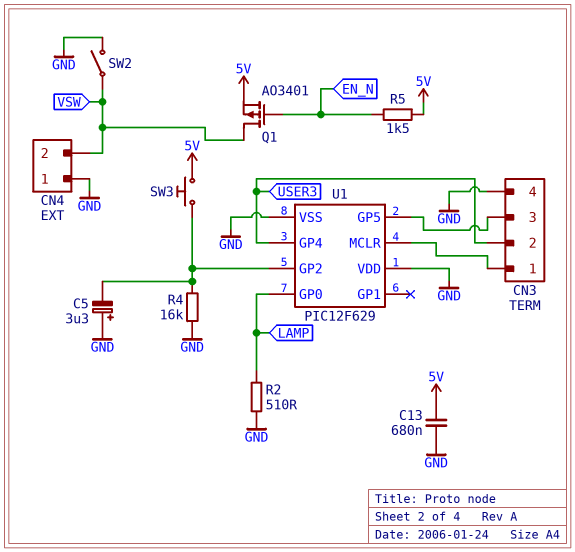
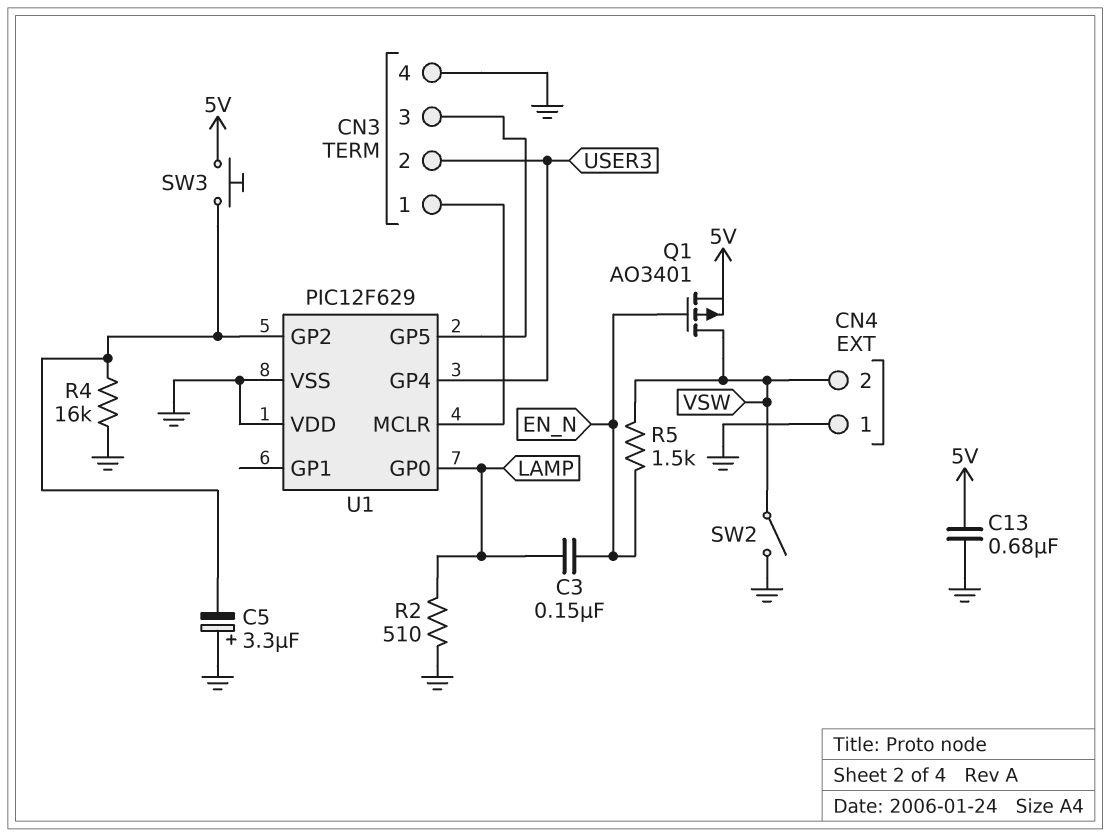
C3: none -> 150nF (EN_N, LAMP)
R5: 1.5k (5V, EN_N) -> 1.5k (EN_N, VSW)

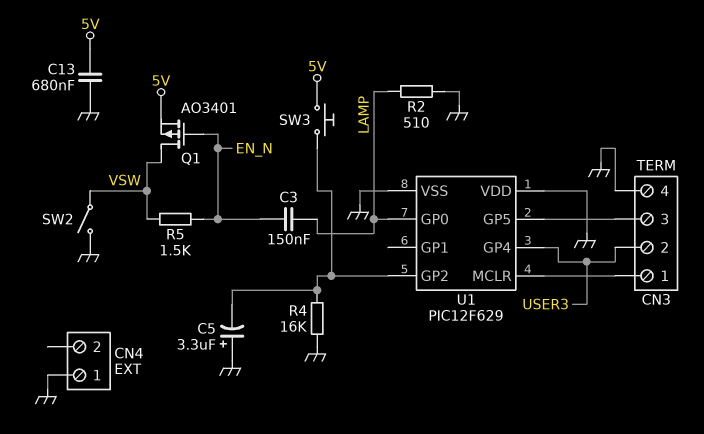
CN4 pin 2: VSW -> none

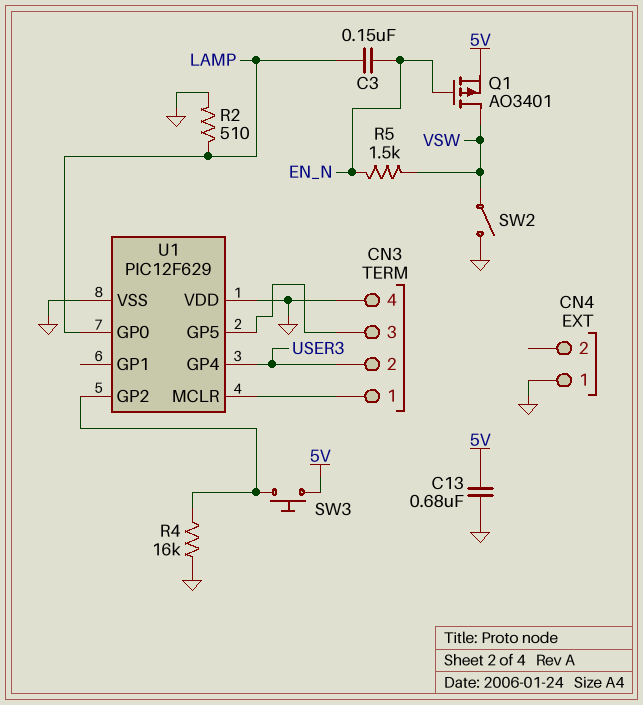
C5: 3.3uF (plus GND, minus U1/GP2) -> none

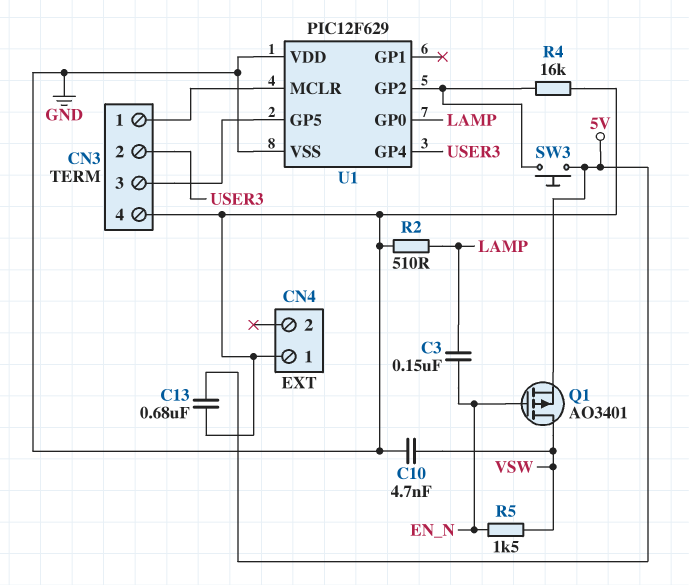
C10: none -> 4.7nF (GND, VSW)
SW2: switch (GND, VSW) -> none

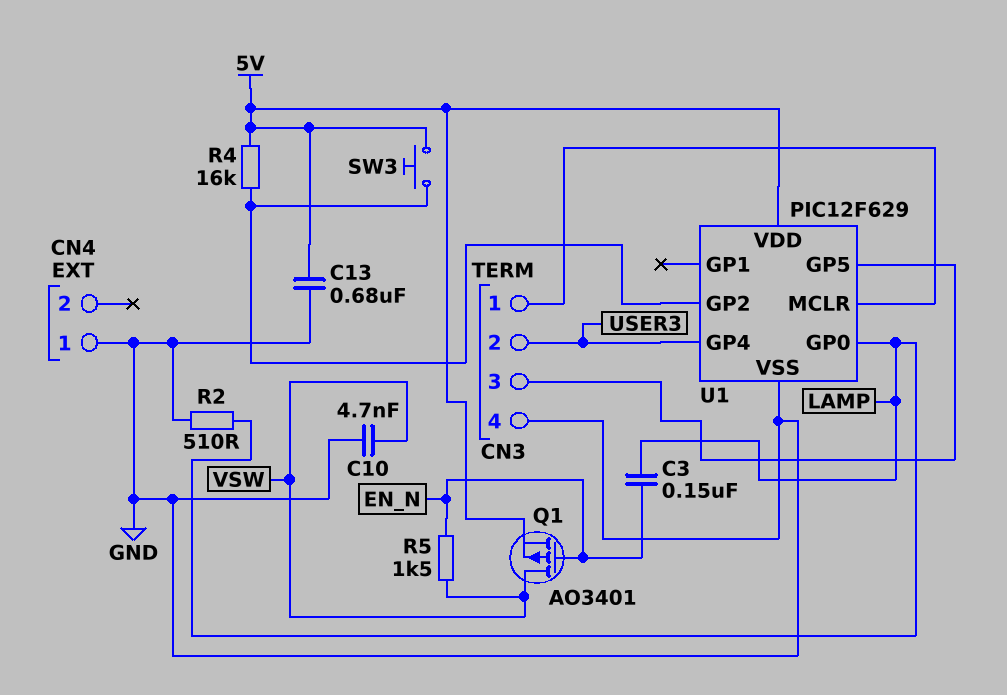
R4: 16k (GND, U1/GP2) -> 16k (5V, U1/GP2)
U1 pin VDD: GND -> 5V

